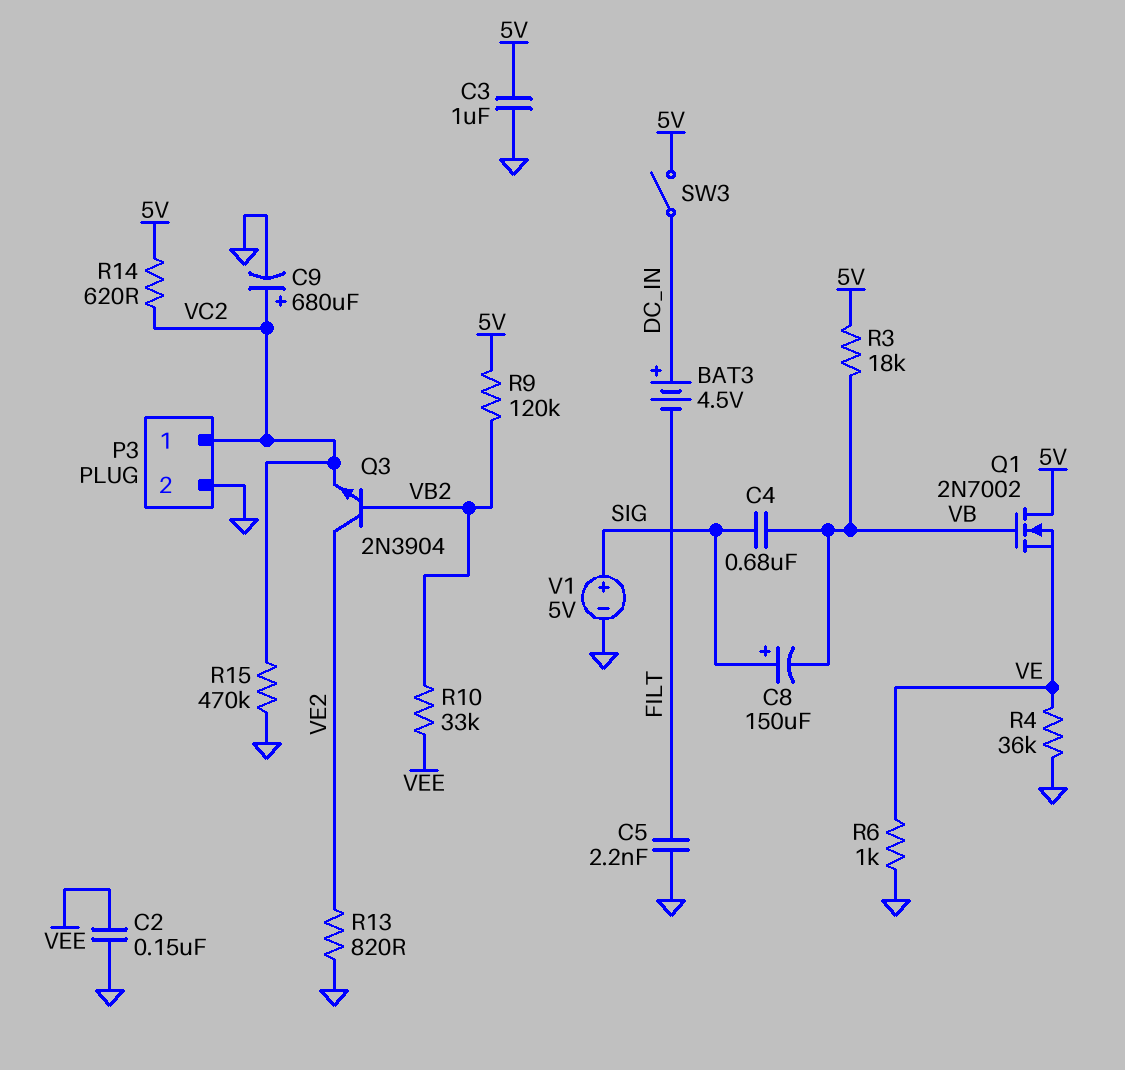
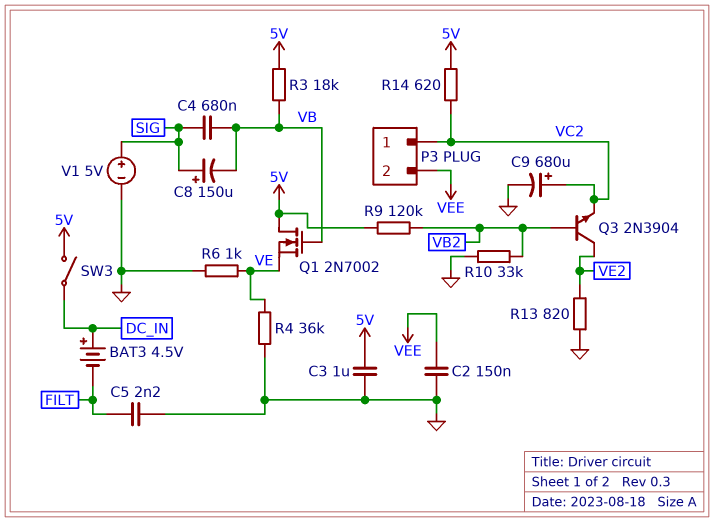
P3 pin 2: GND -> VEE
R10: 33k (VB2, VEE) -> 33k (GND, VB2)
R15: 470k (GND, VC2) -> none

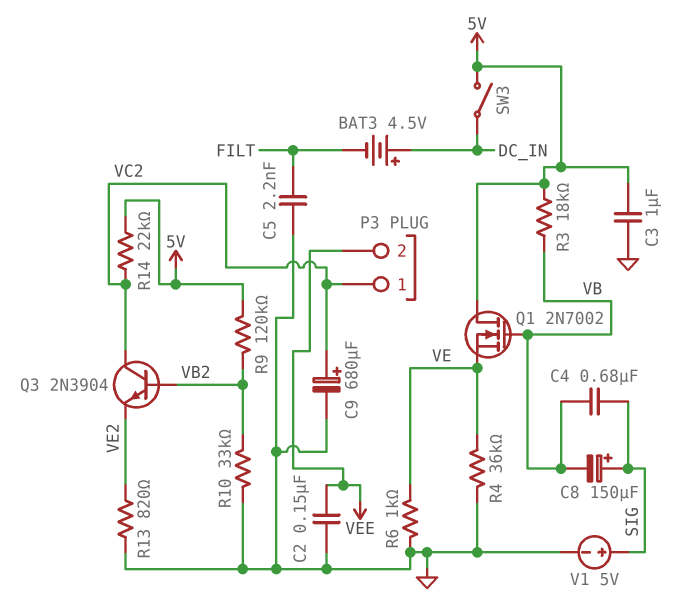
Q3: NPN 2N3904 (B VB2, C VE2, E VC2) -> NPN 2N3904 (B VB2, C VC2, E VE2)
R14: 620 (5V, VC2) -> 22k (5V, VC2)

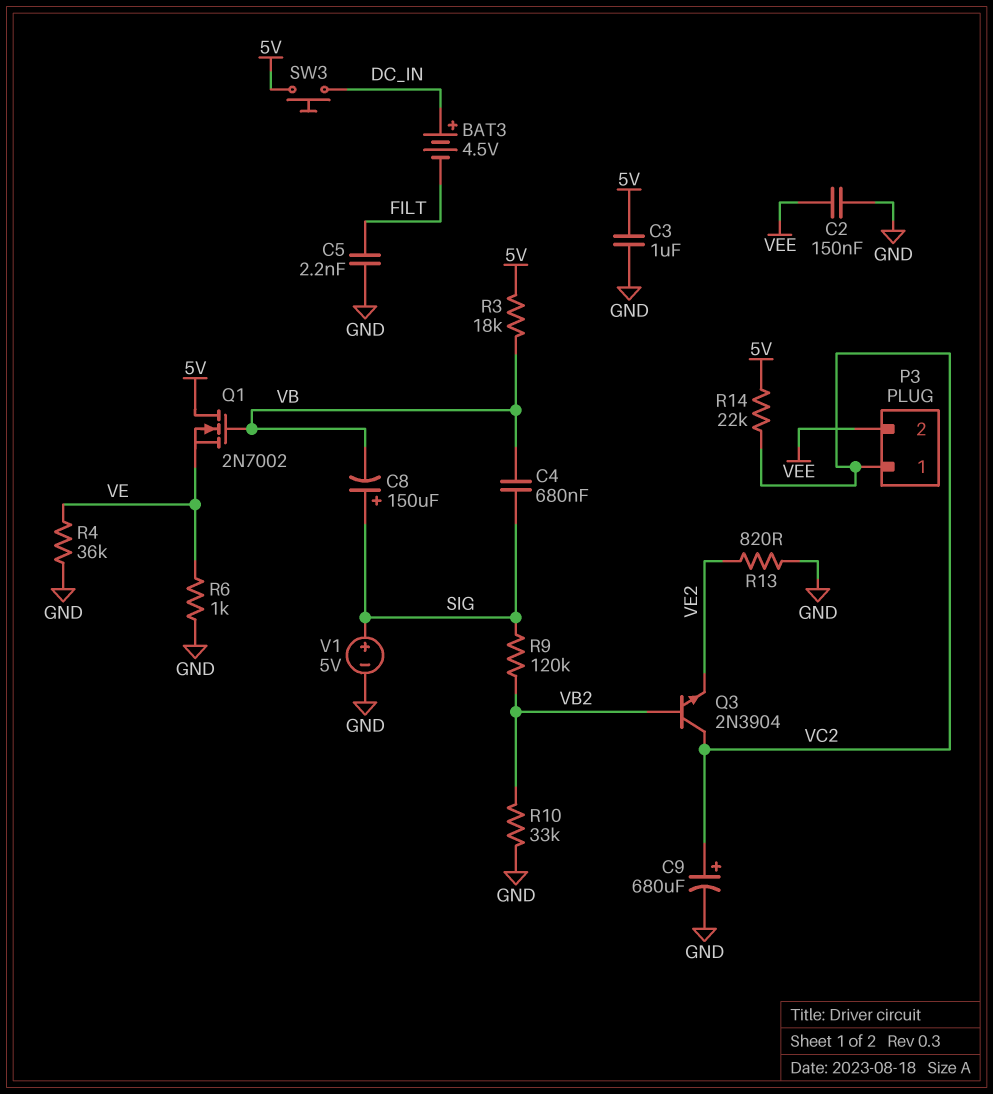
R9: 120k (5V, VB2) -> 120k (SIG, VB2)
SW3: switch (5V, DC_IN) -> button (5V, DC_IN)

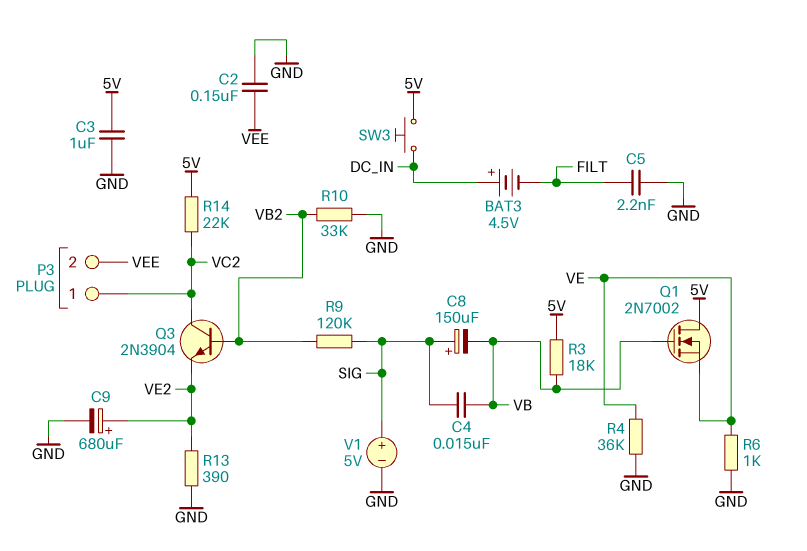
C4: 680nF (SIG, VB) -> 15nF (SIG, VB)
C9: 680uF (plus VC2, minus GND) -> 680uF (plus VE2, minus GND)
R13: 820 (GND, VE2) -> 390 (GND, VE2)

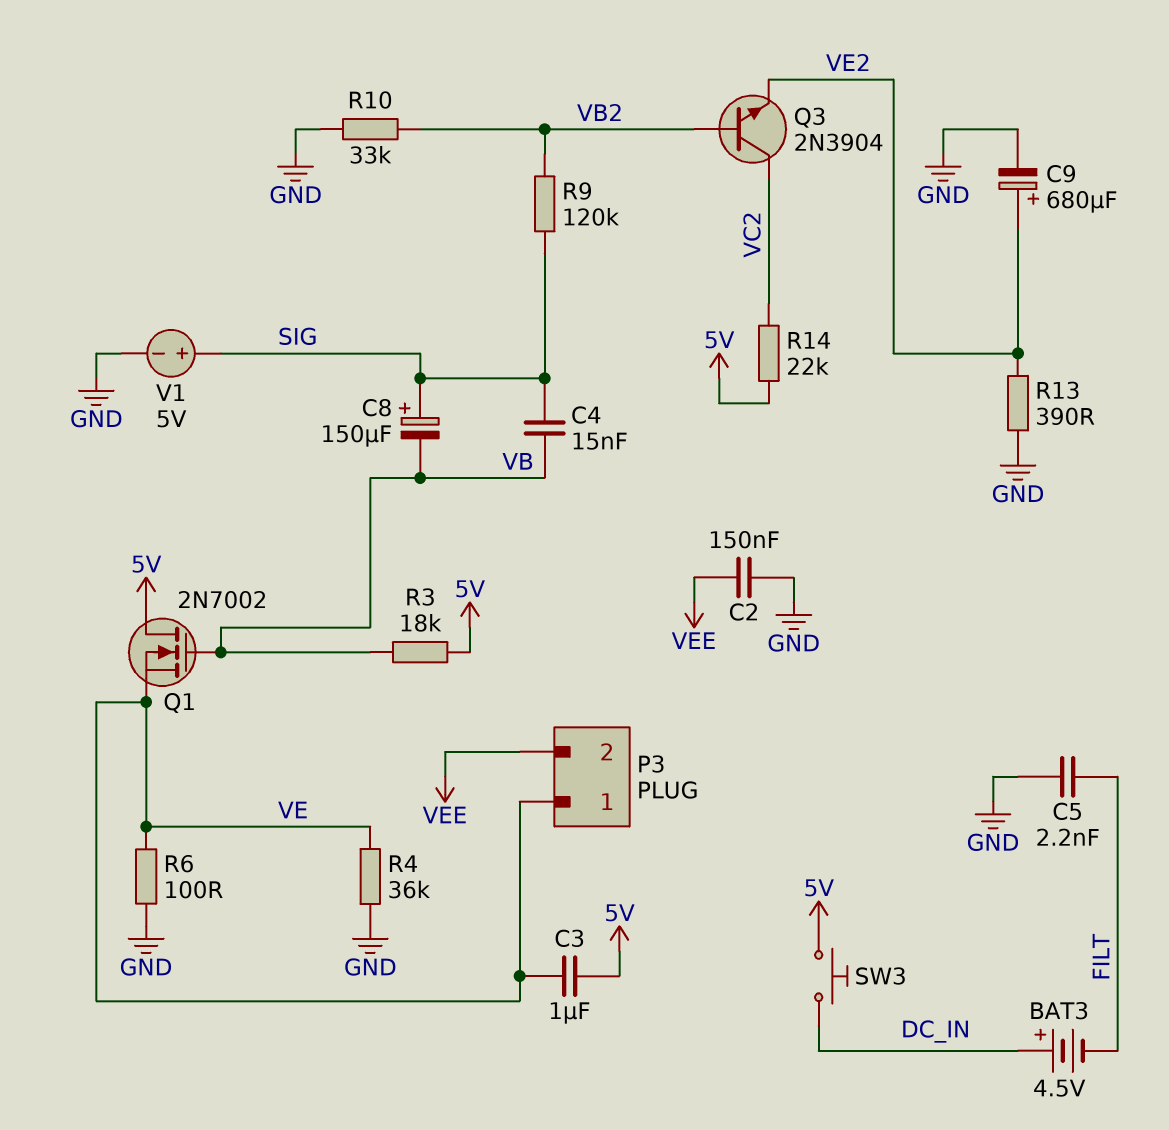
C3: 1uF (5V, GND) -> 1uF (5V, VE)
P3 pin 1: VC2 -> VE
R6: 1k (GND, VE) -> 100 (GND, VE)

